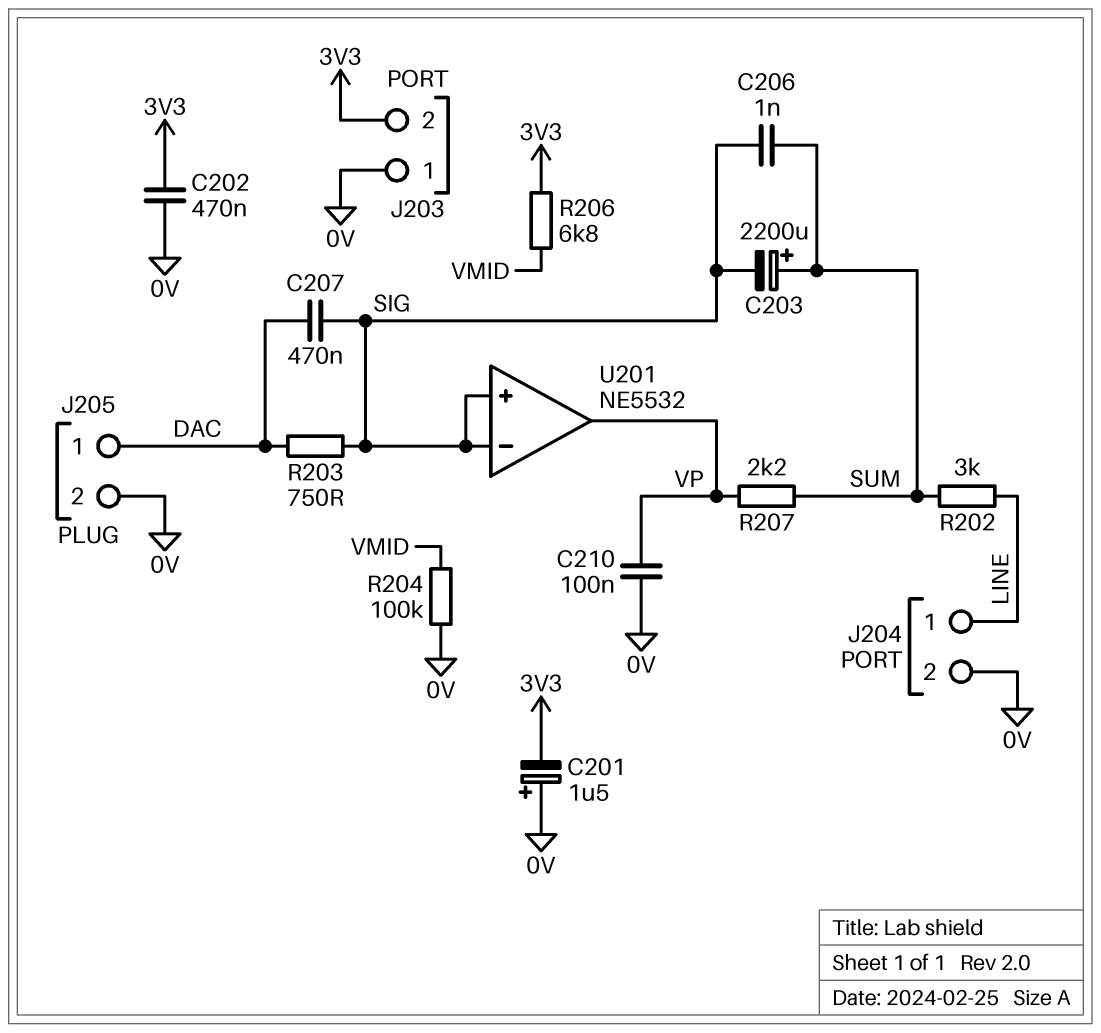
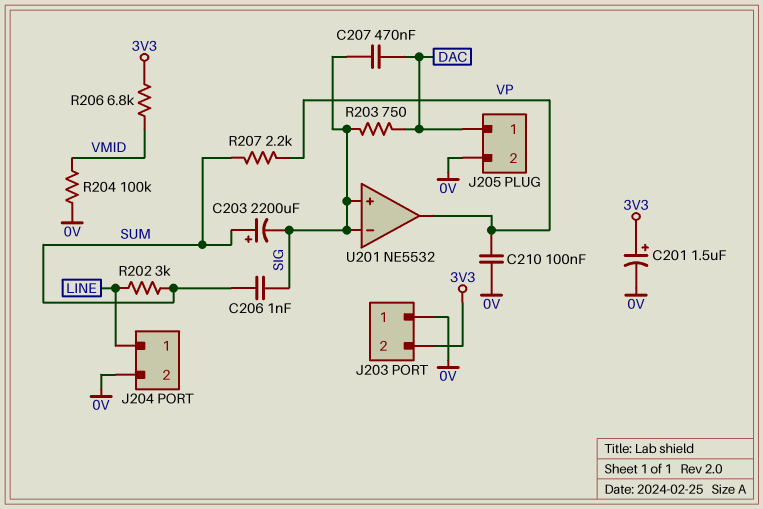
C201: 1.5uF (plus 0V, minus 3V3) -> 1.5uF (plus 3V3, minus 0V)
C202: 470nF (0V, 3V3) -> none

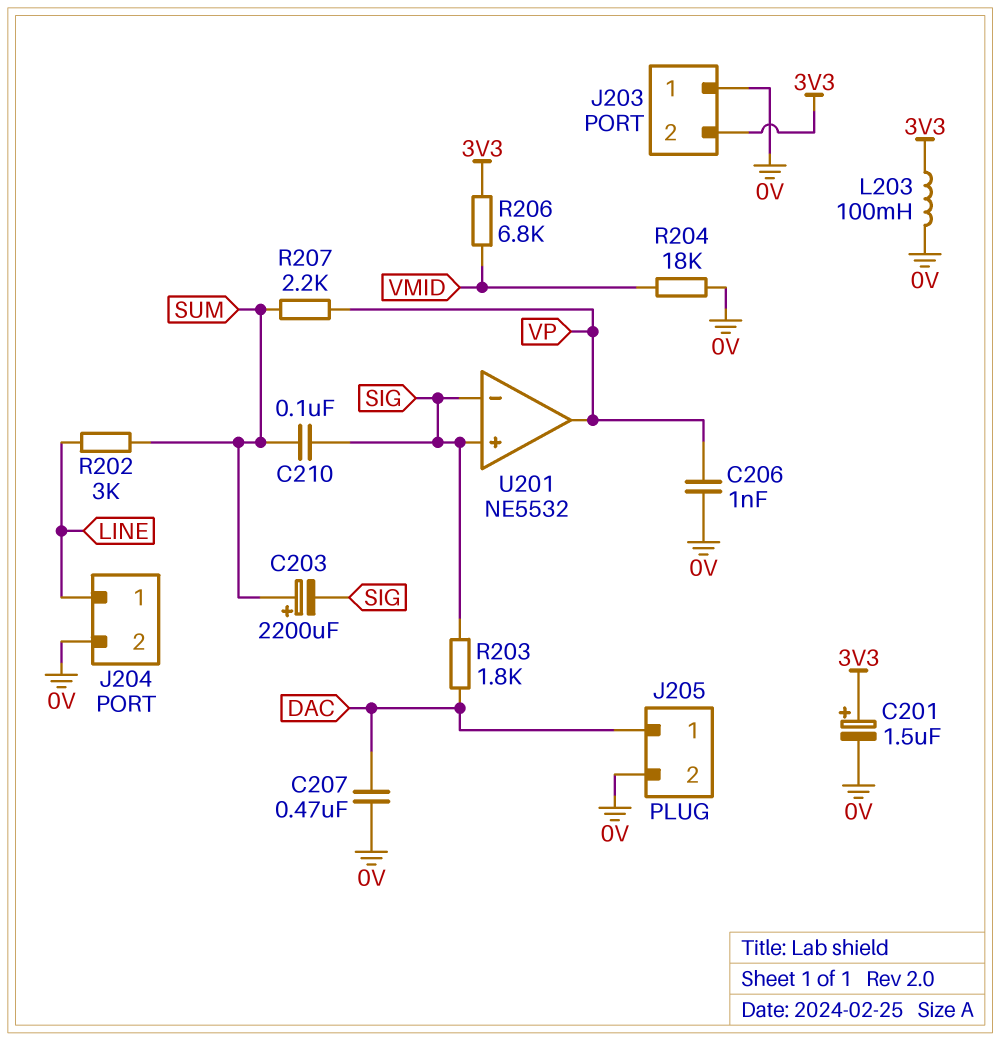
C206: 1nF (SIG, SUM) -> 1nF (0V, VP)
C207: 470nF (DAC, SIG) -> 470nF (0V, DAC)
C210: 100nF (0V, VP) -> 100nF (SIG, SUM)
L203: none -> 100mH (0V, 3V3)
R203: 750 (DAC, SIG) -> 1.8k (DAC, SIG)
R204: 100k (0V, VMID) -> 18k (0V, VMID)

